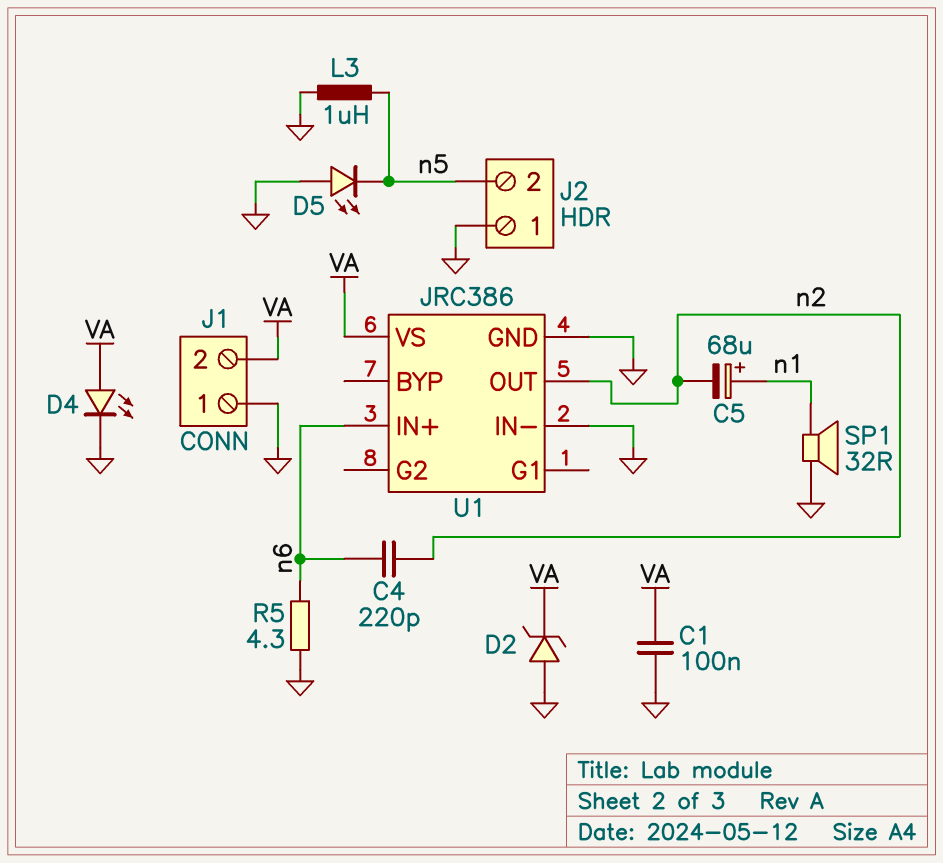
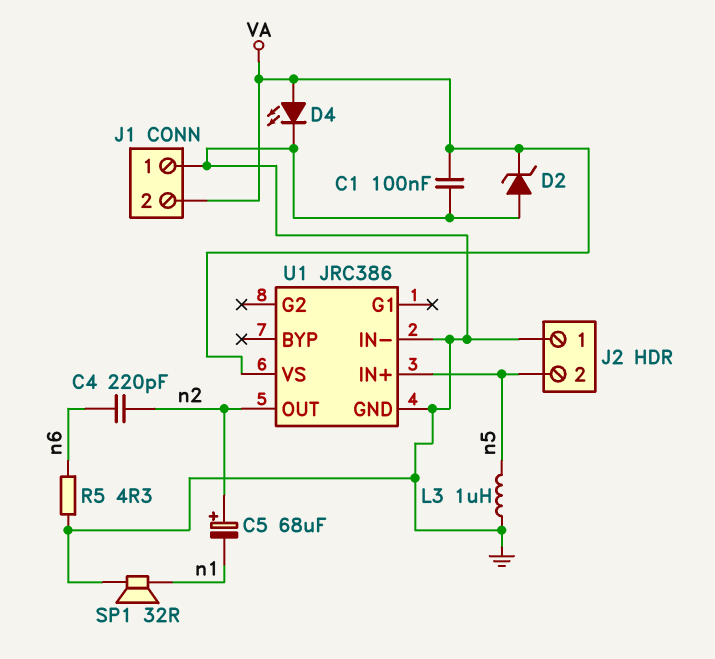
C5: 68uF (plus n1, minus n2) -> 68uF (plus n2, minus n1)
D5: LED (A GND, K n5) -> none
U1 pin IN+: n6 -> n5

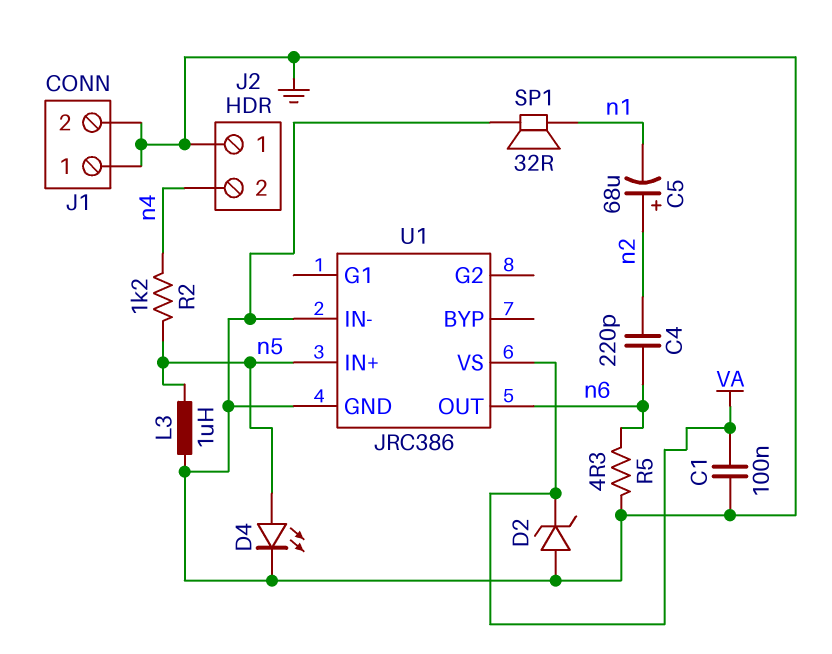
D4: LED (A VA, K GND) -> LED (A n5, K GND)
J1 pin 2: VA -> GND
J2 pin 2: n5 -> n4
R2: none -> 1.2k (n4, n5)
U1 pin OUT: n2 -> n6

